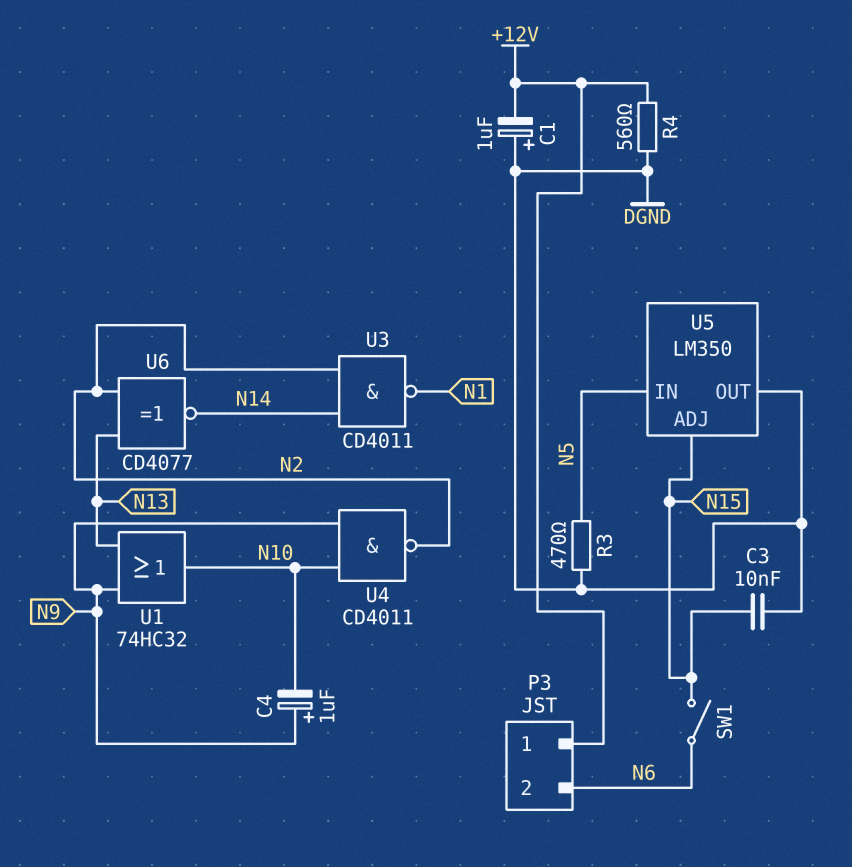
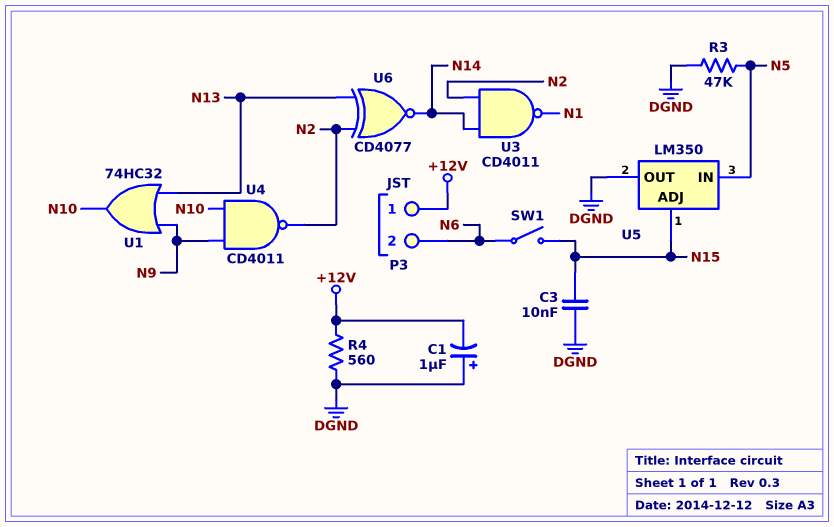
C4: 1uF (plus N9, minus N10) -> none
R3: 470 (DGND, N5) -> 47k (DGND, N5)

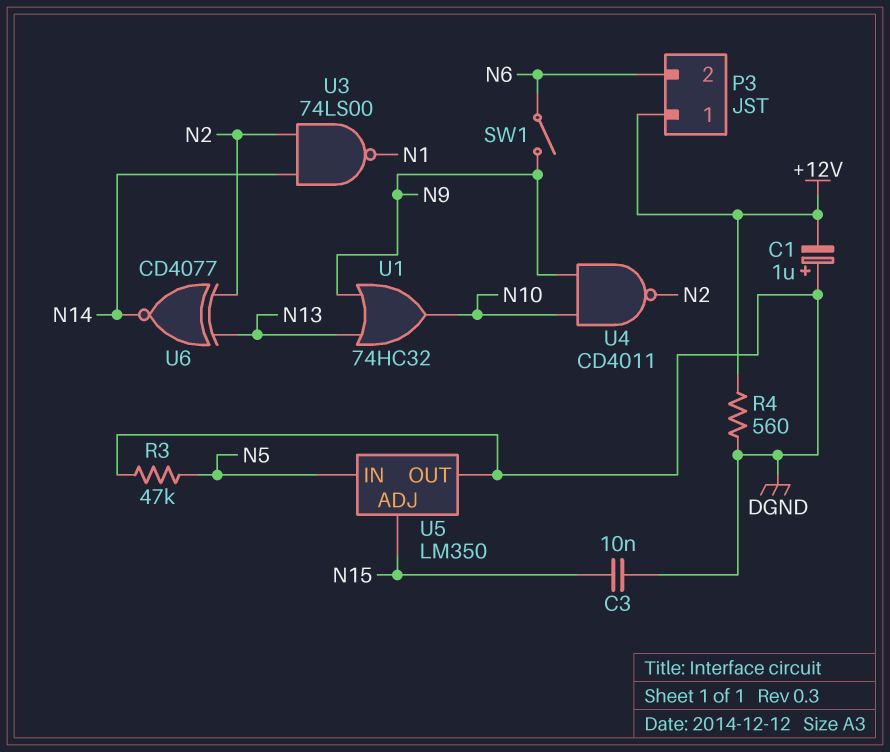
SW1: switch (N6, N15) -> switch (N6, N9)
U3: NAND CD4011 (in N2, in N14, out N1) -> NAND 74LS00 (in N2, in N14, out N1)

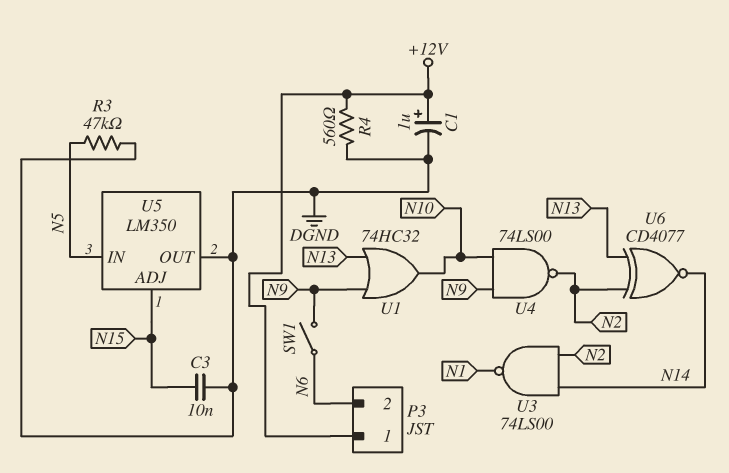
C1: 1uF (plus DGND, minus +12V) -> 1uF (plus +12V, minus DGND)
U4: NAND CD4011 (in N9, in N10, out N2) -> NAND 74LS00 (in N9, in N10, out N2)

